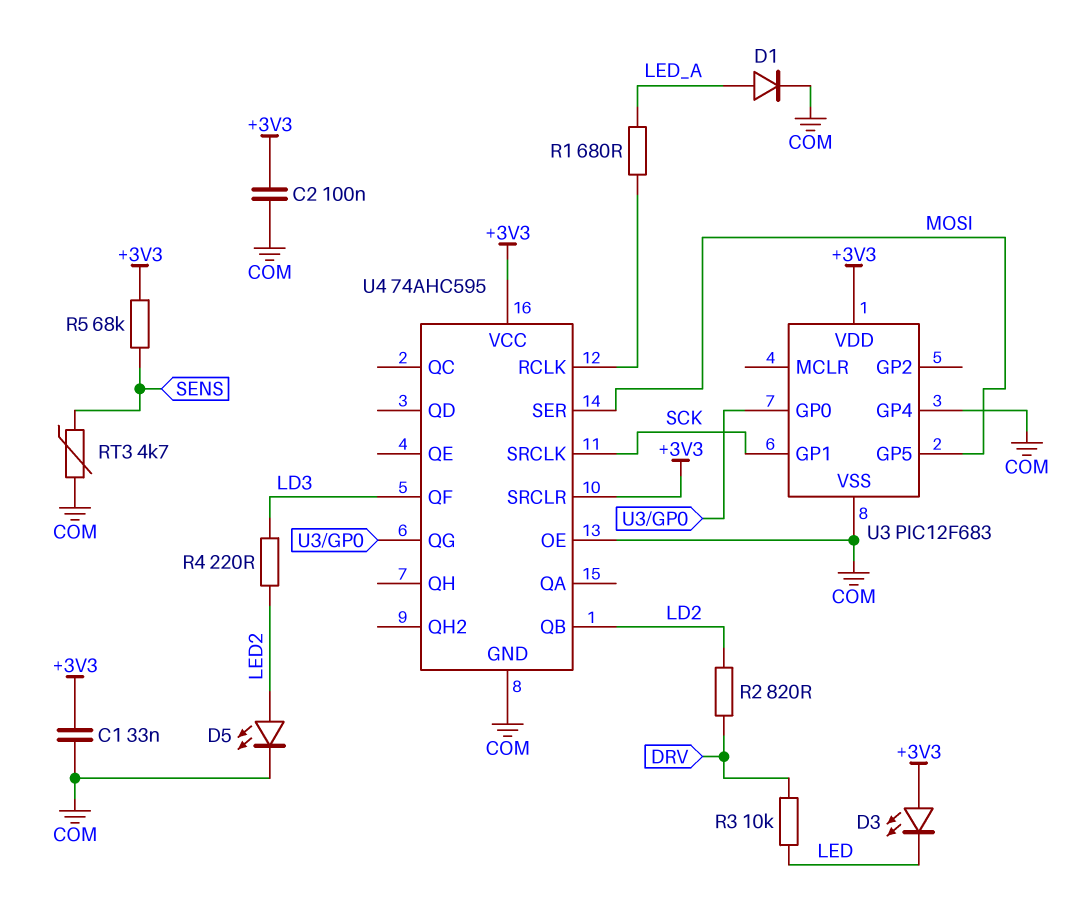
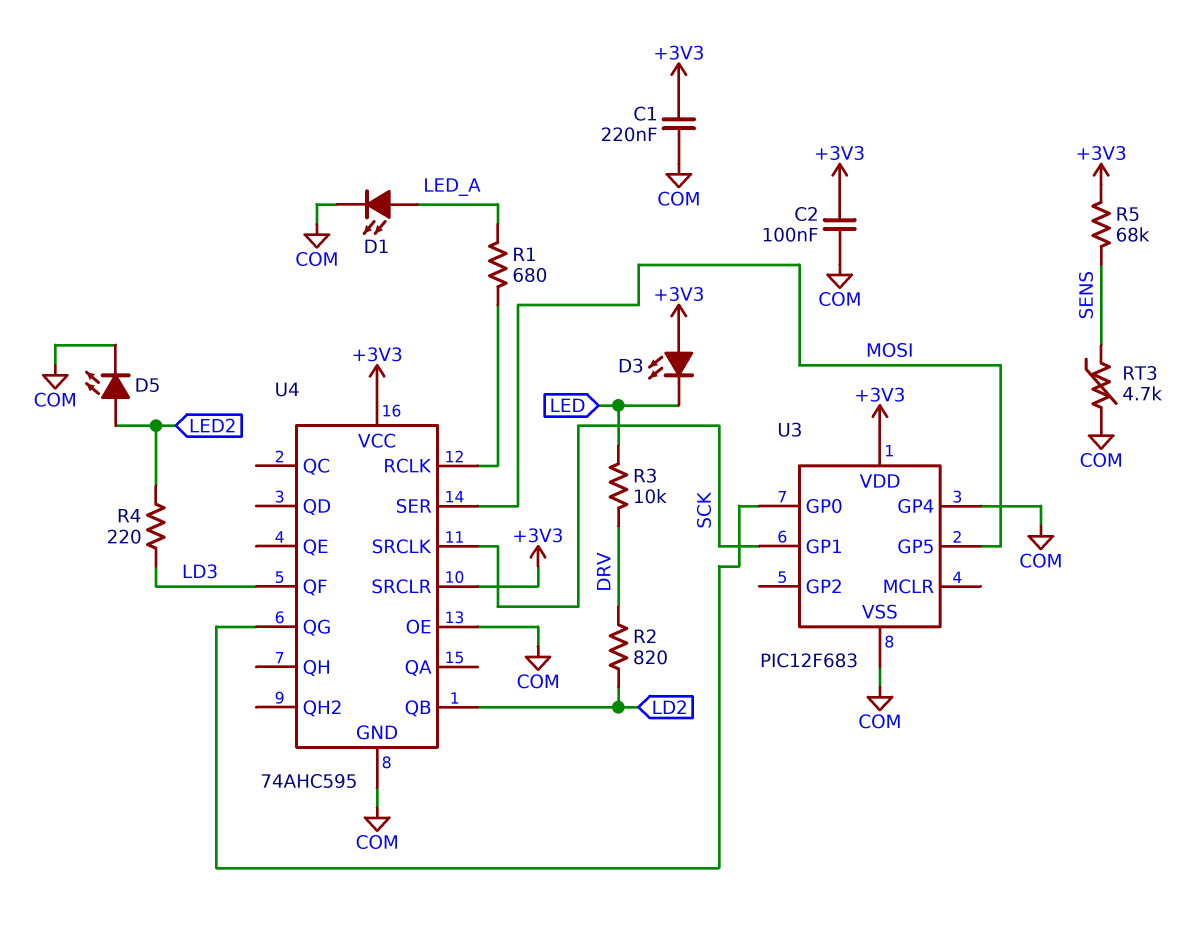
C1: 33nF (+3V3, COM) -> 220nF (+3V3, COM)
D1: diode (A LED_A, K COM) -> LED (A LED_A, K COM)

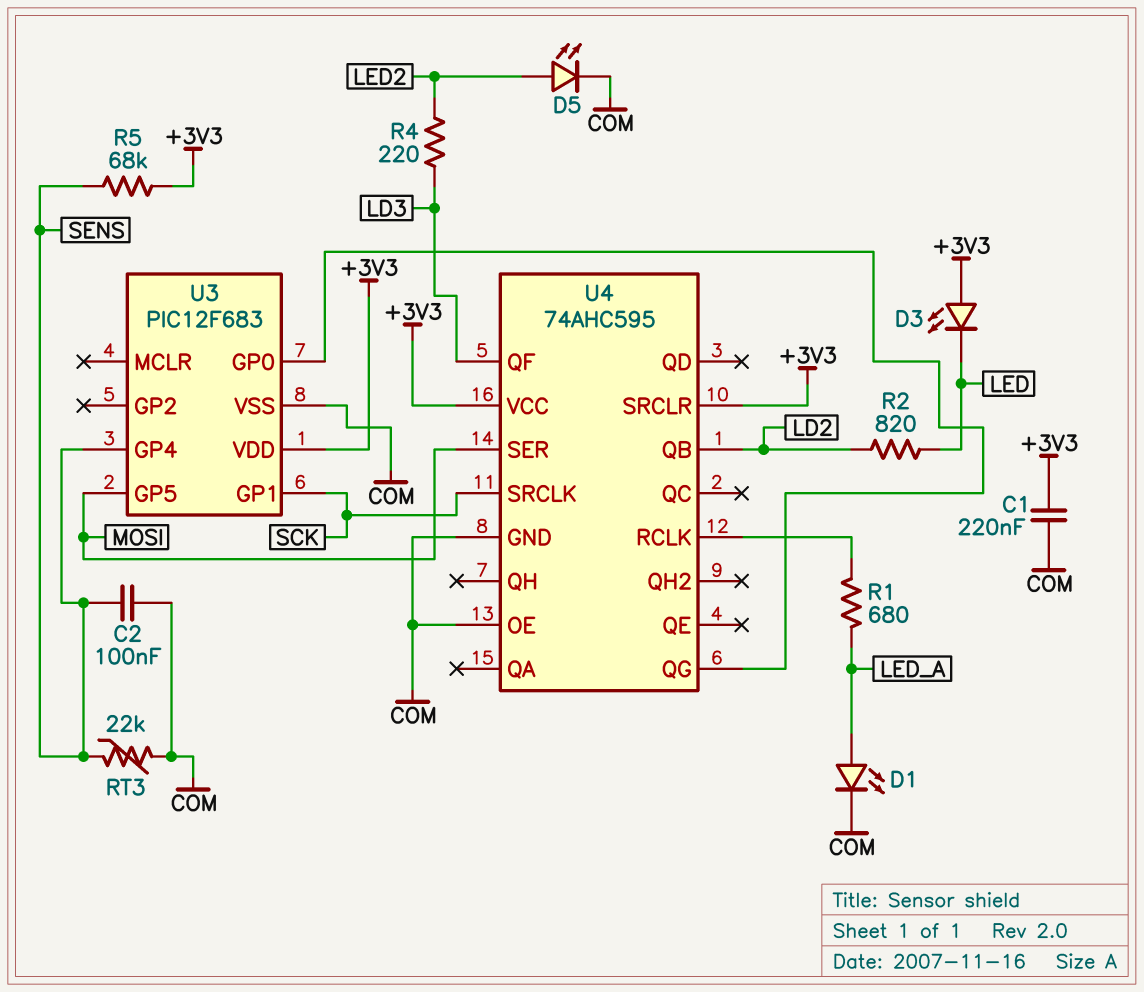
C2: 100nF (+3V3, COM) -> 100nF (COM, SENS)
R2: 820 (DRV, LD2) -> 820 (LD2, LED)
R3: 10k (DRV, LED) -> none
RT3: 4.7k (COM, SENS) -> 22k (COM, SENS)
U3 pin GP4: COM -> SENS

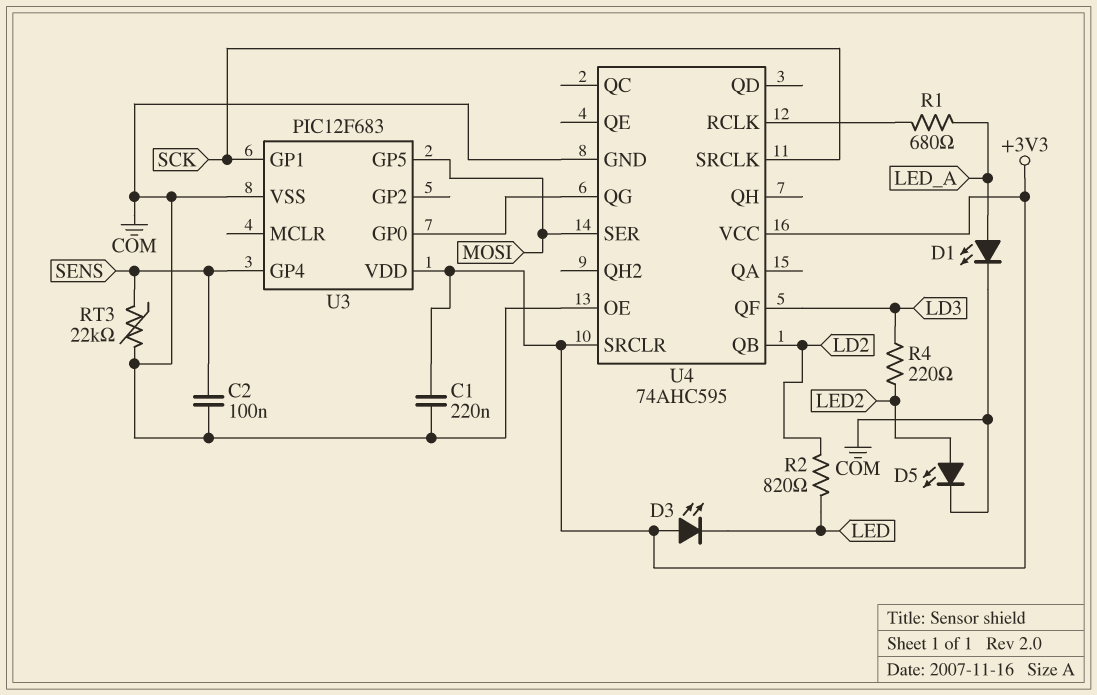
R5: 68k (+3V3, SENS) -> none

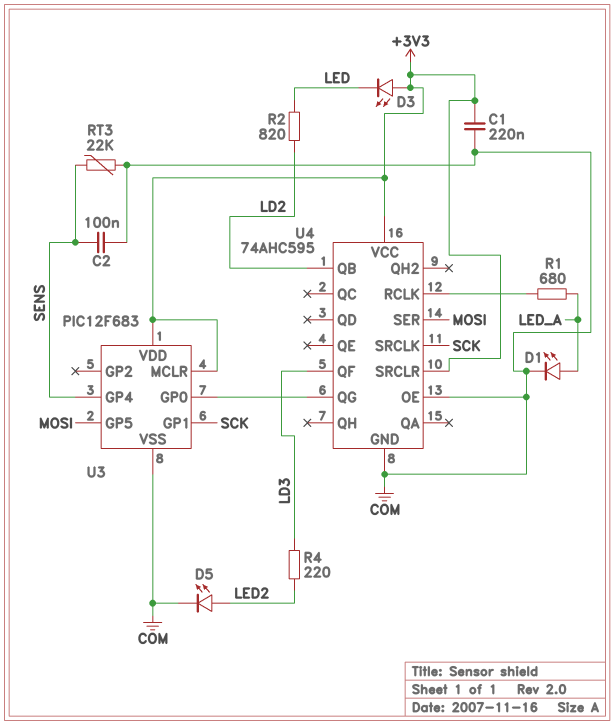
U3 pin MCLR: none -> +3V3

